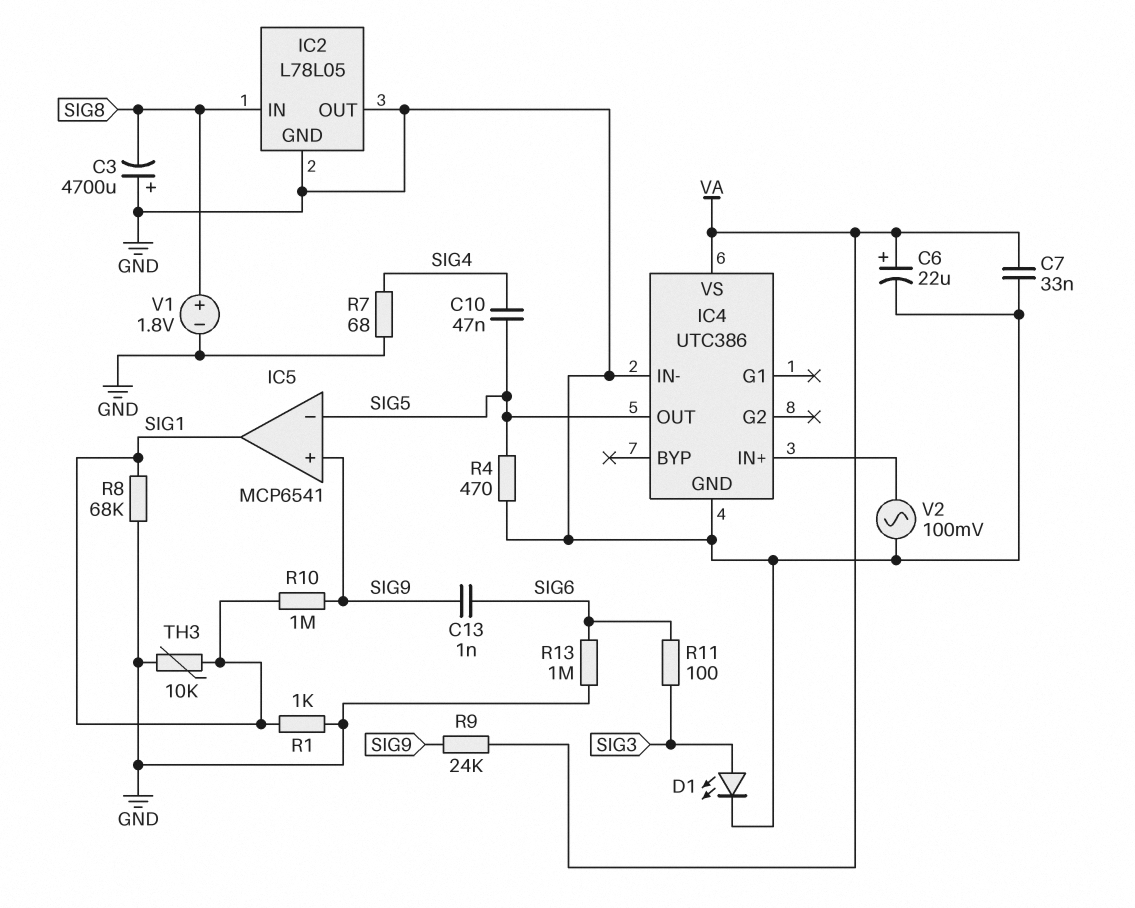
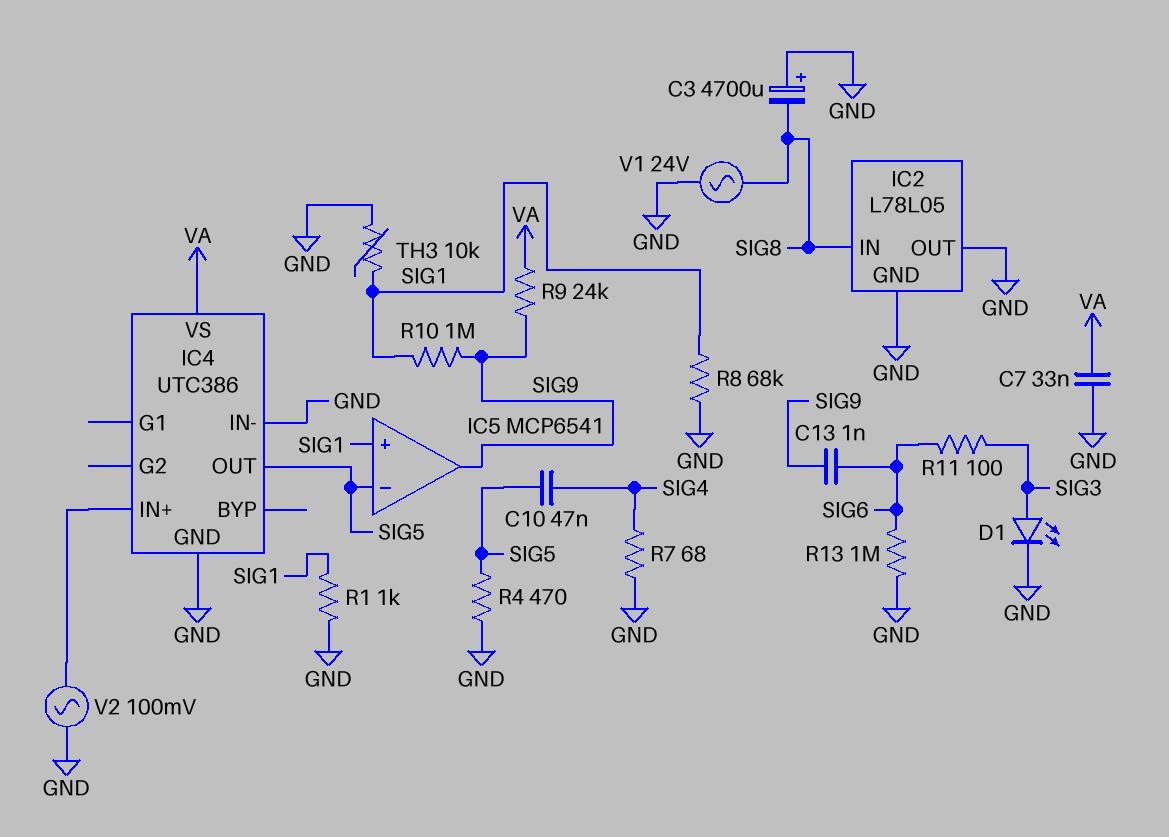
C6: 22uF (plus VA, minus GND) -> none
IC5 pin in+: SIG9 -> SIG1
IC5 pin out: SIG1 -> SIG9
V1: 1.8V (plus SIG8, minus GND) -> AC 24V (GND, SIG8)

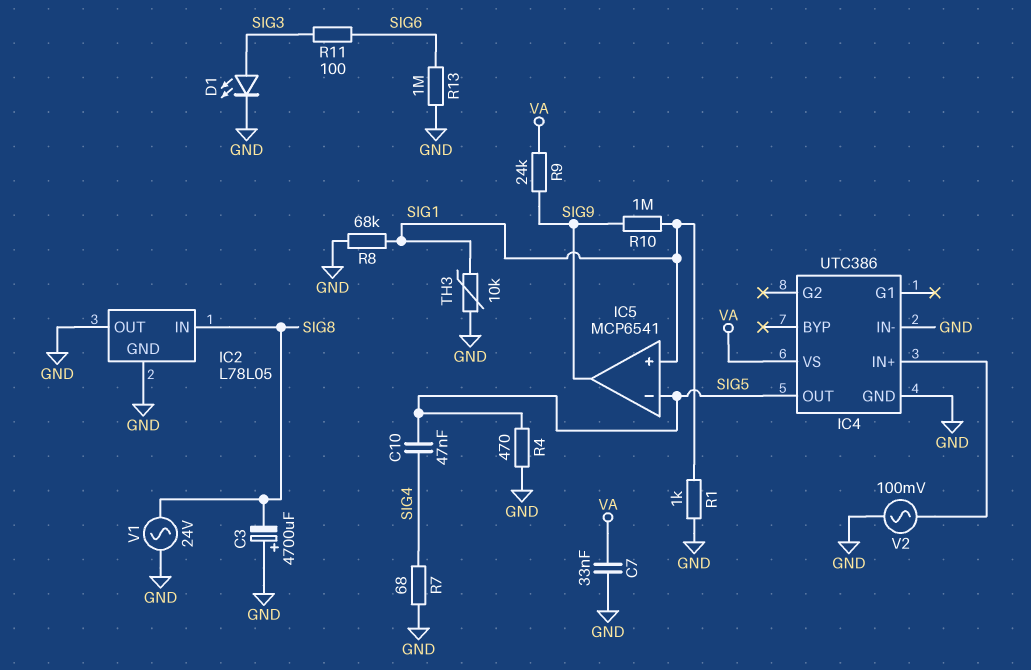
C13: 1nF (SIG6, SIG9) -> none

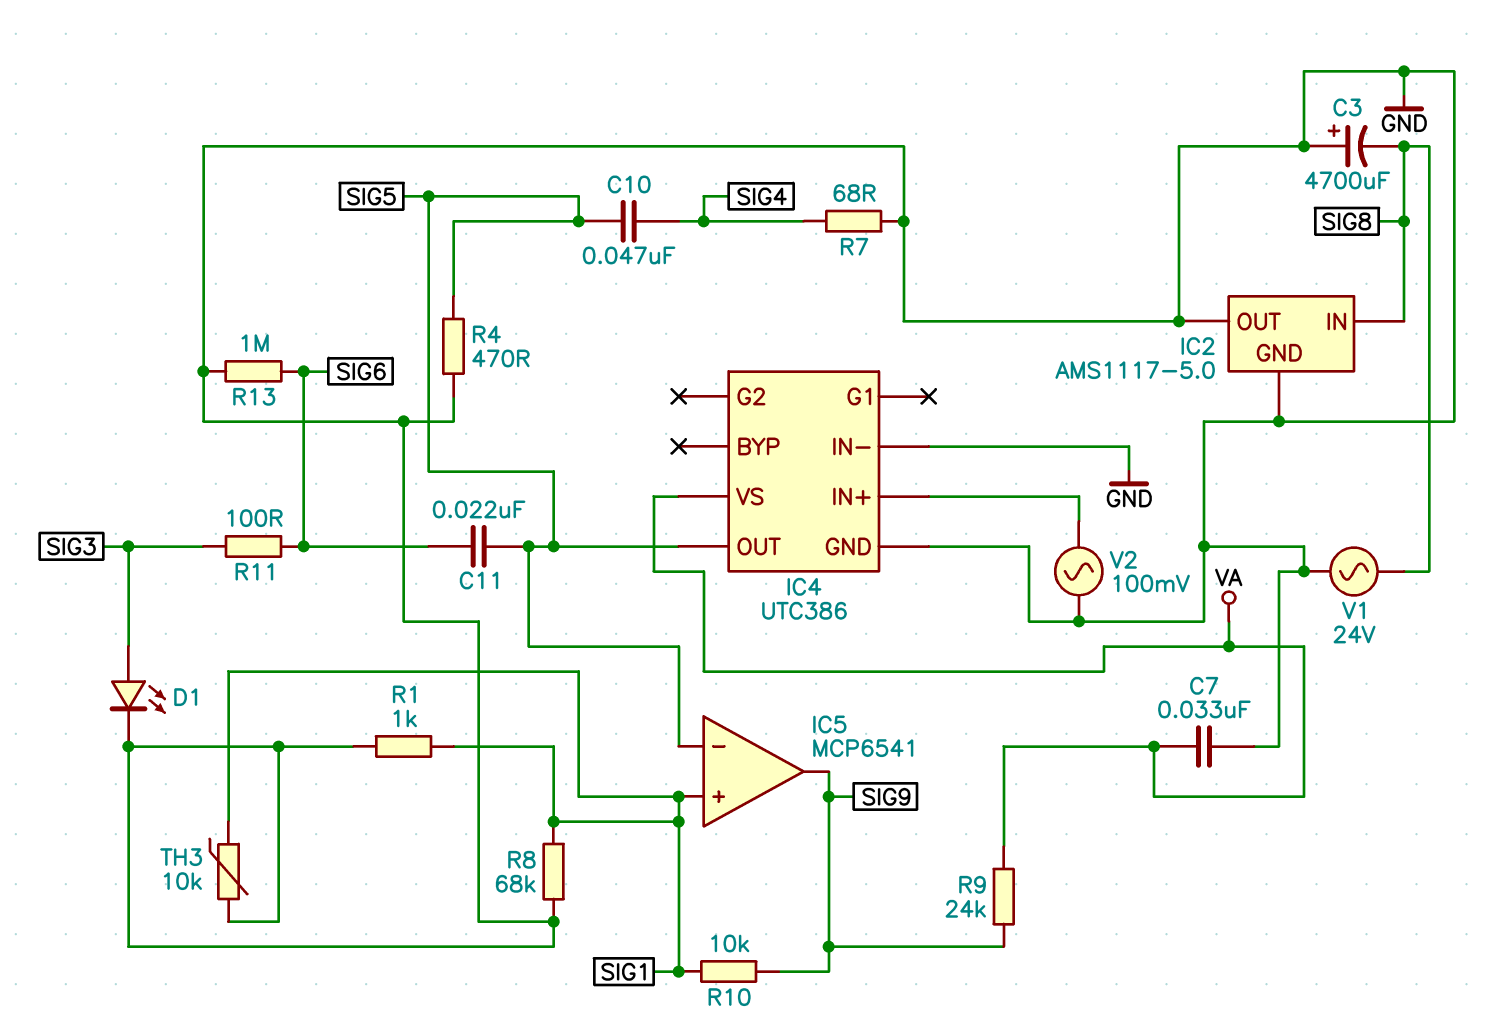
C11: none -> 22nF (SIG5, SIG6)
IC2: L78L05 -> AMS1117-5.0
R10: 1M (SIG1, SIG9) -> 10k (SIG1, SIG9)

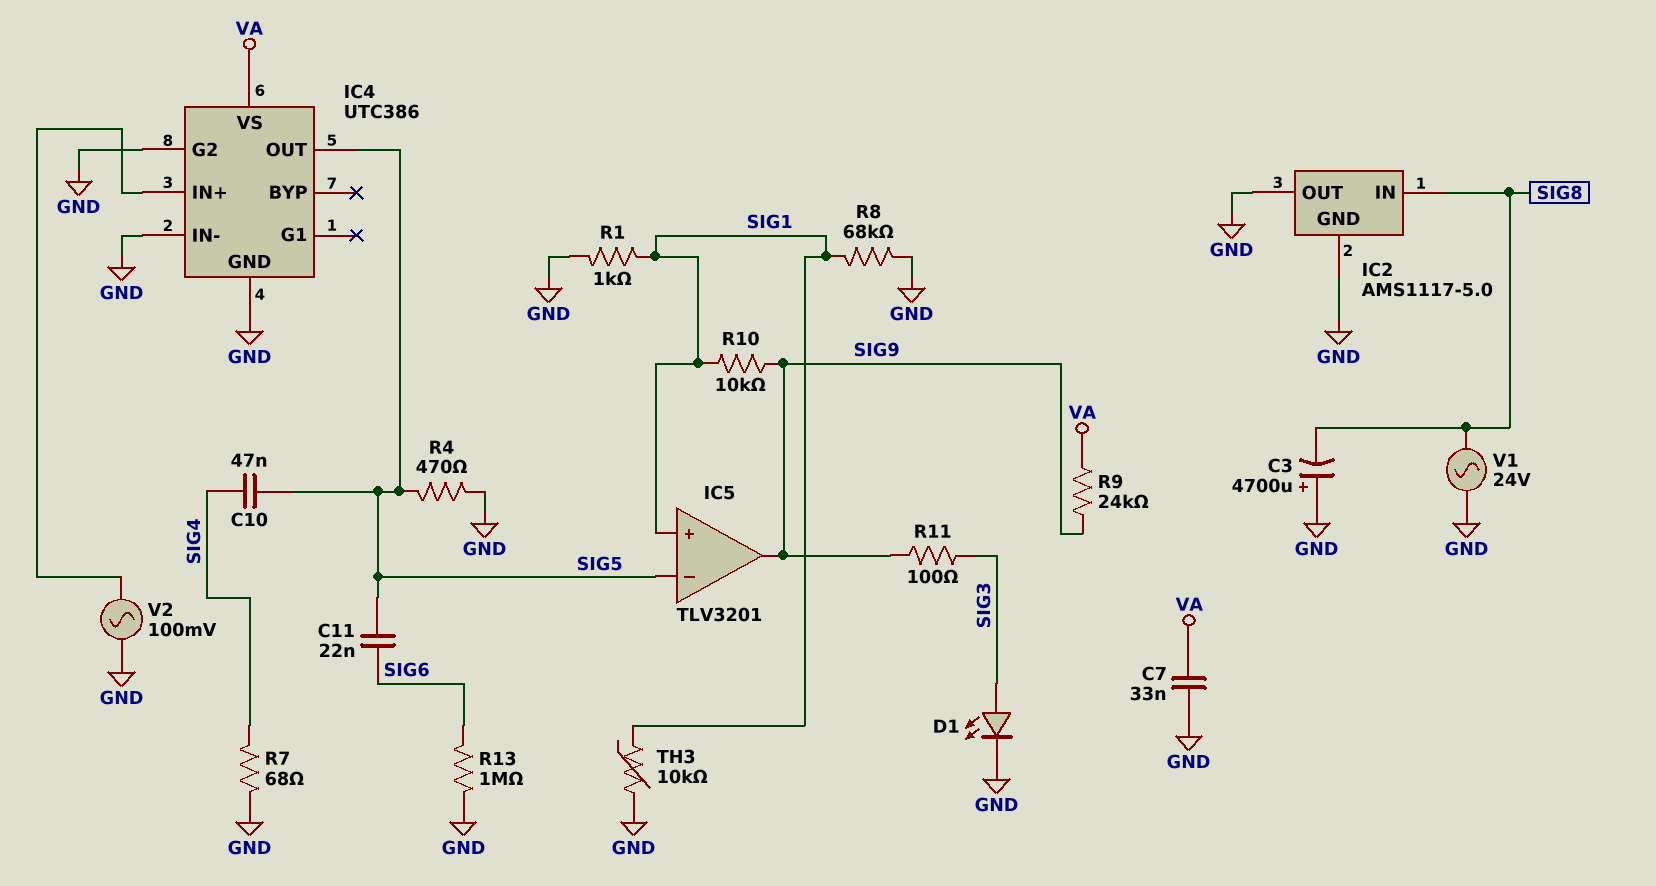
IC4 pin G2: none -> GND
IC5: MCP6541 -> TLV3201
R11: 100 (SIG3, SIG6) -> 100 (SIG3, SIG9)

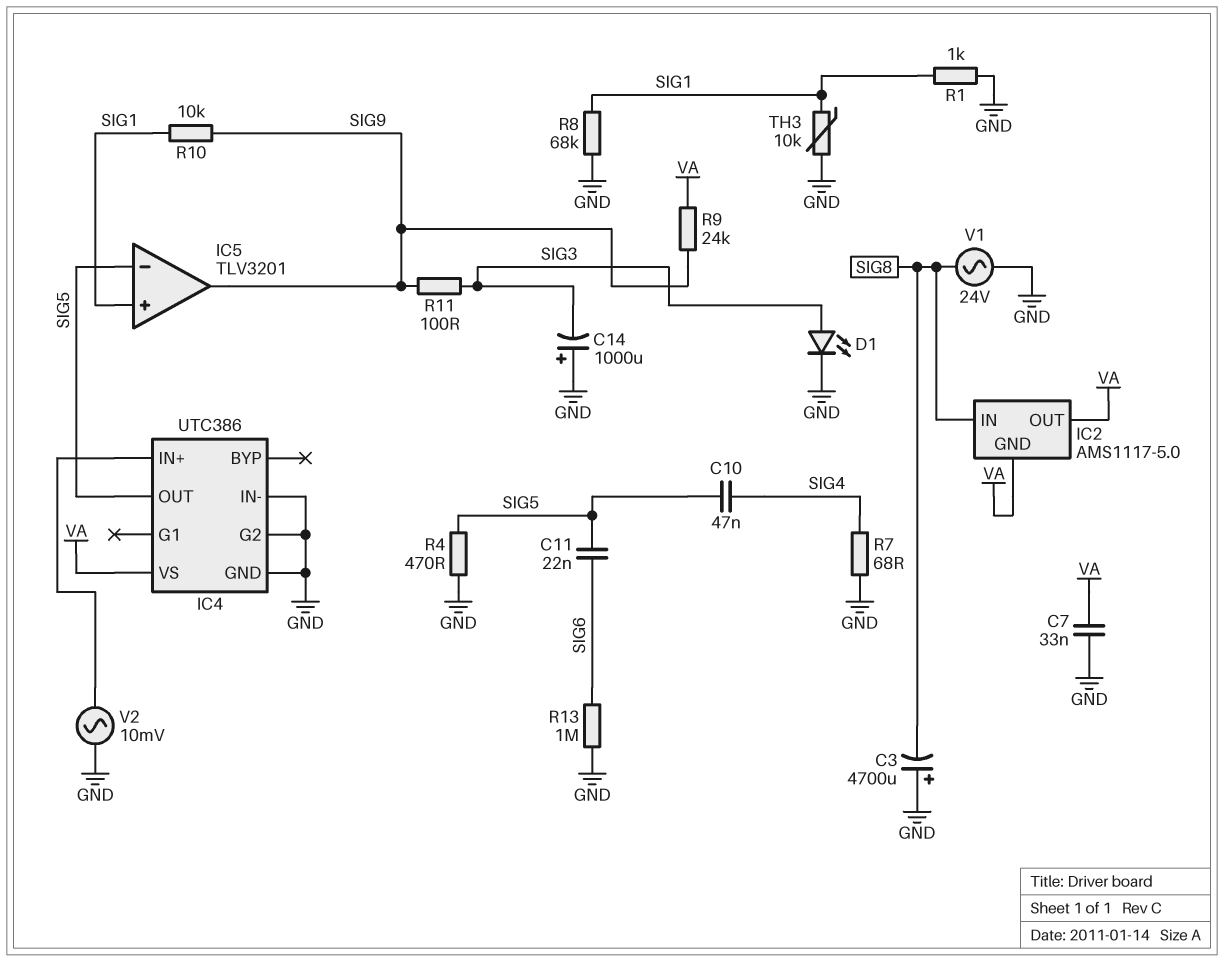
C14: none -> 1000uF (plus GND, minus SIG3)
IC2 pin GND: GND -> VA
IC2 pin OUT: GND -> VA
V2: AC 100mV (GND, IC4/IN+) -> AC 10mV (GND, IC4/IN+)

